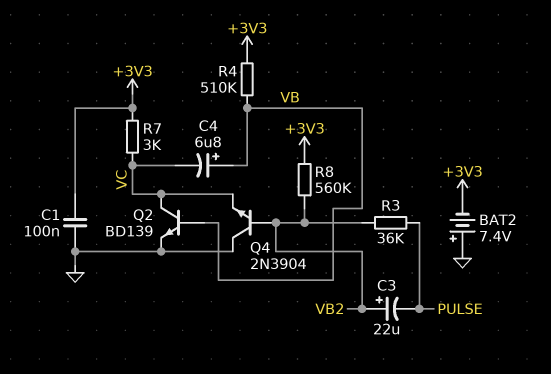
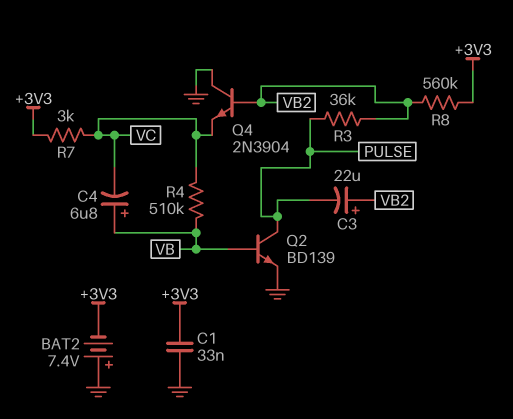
C1: 100nF (+3V3, GND) -> 33nF (+3V3, GND)
Q2: NPN BD139 (B VB, C VC, E GND) -> NPN BD139 (B VB, C PULSE, E GND)
R4: 510k (+3V3, VB) -> 510k (VB, VC)

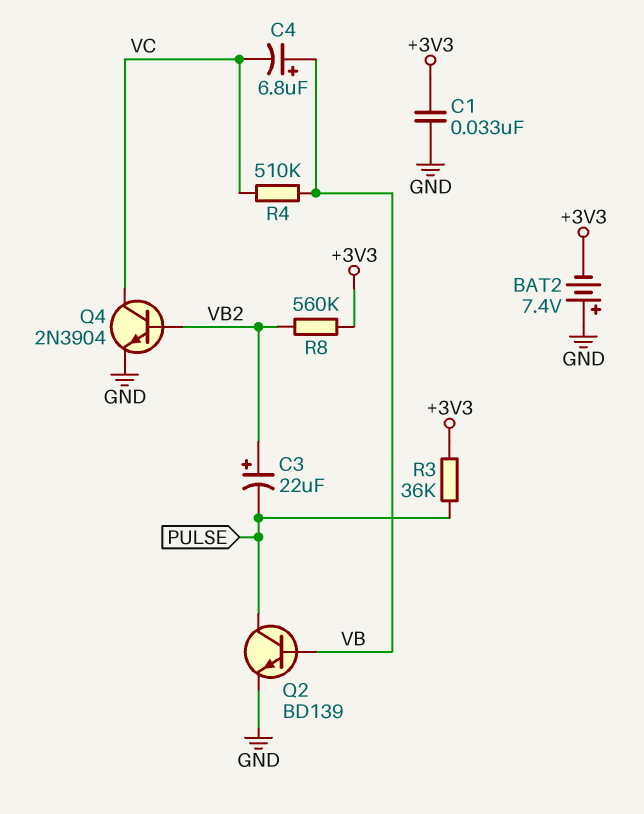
Q4: NPN 2N3904 (B VB2, C GND, E VC) -> NPN 2N3904 (B VB2, C VC, E GND)
R3: 36k (PULSE, VB2) -> 36k (+3V3, PULSE)
R7: 3k (+3V3, VC) -> none

